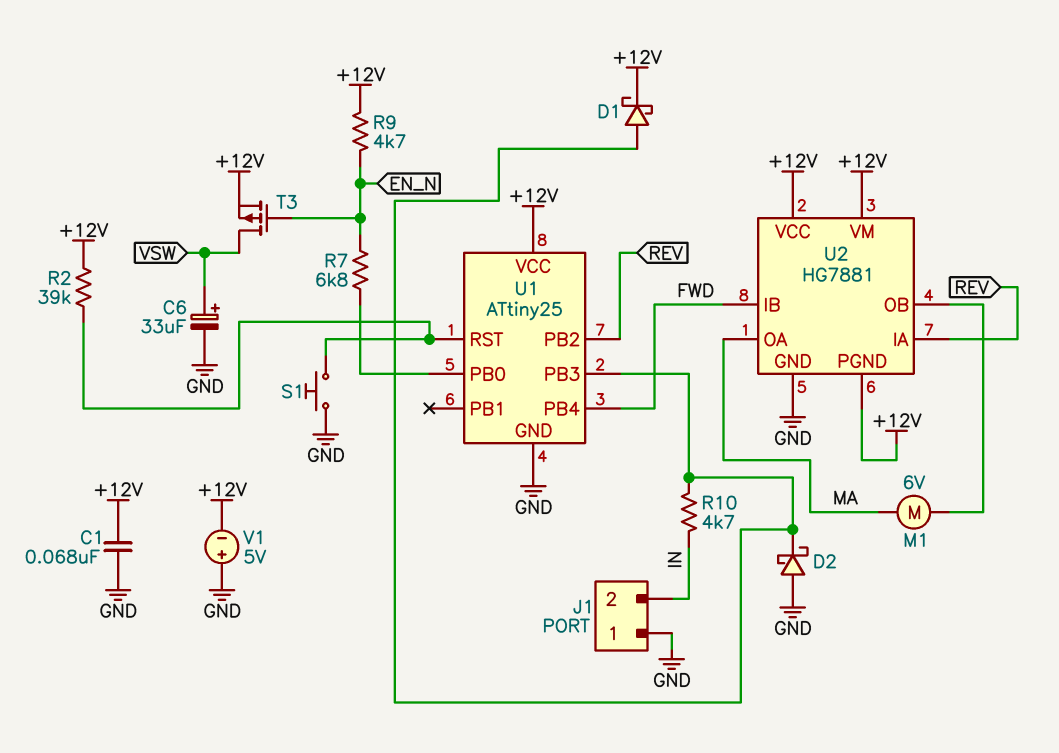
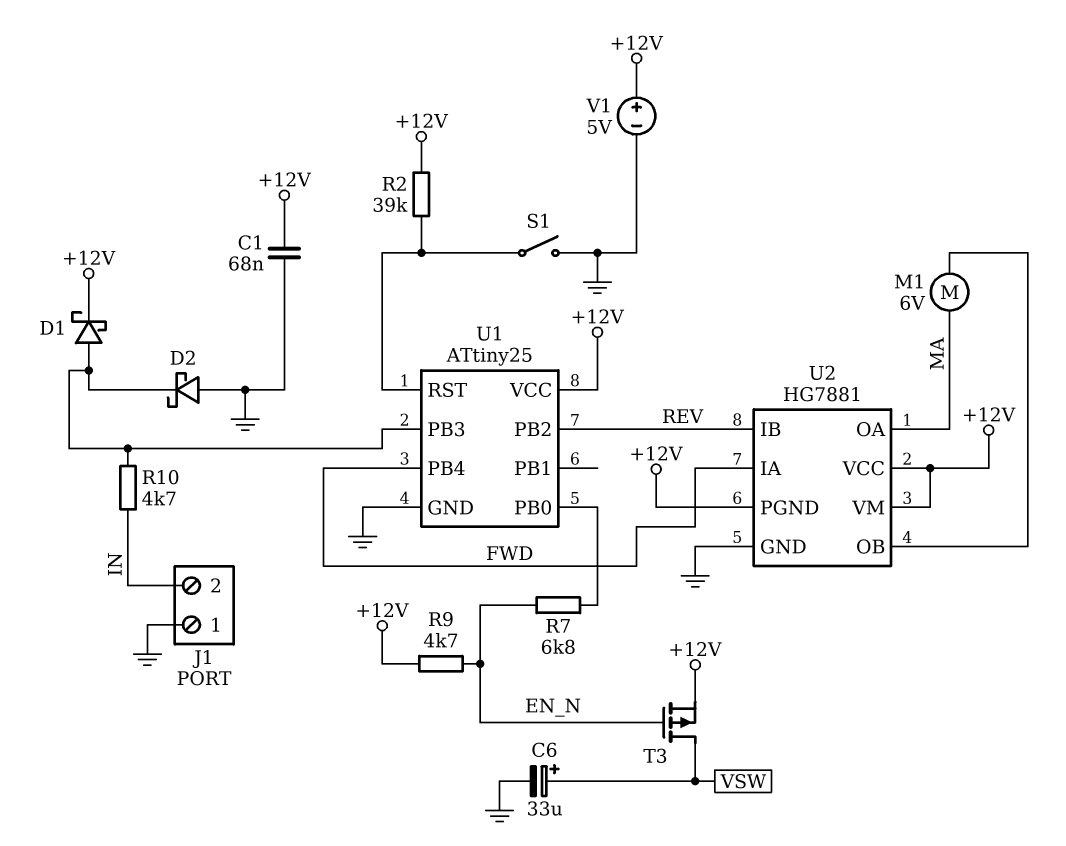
S1: button (GND, U1/RST) -> switch (GND, U1/RST)
U2 pin IA: REV -> FWD
U2 pin IB: FWD -> REV
V1: 5V (plus GND, minus +12V) -> 5V (plus +12V, minus GND)

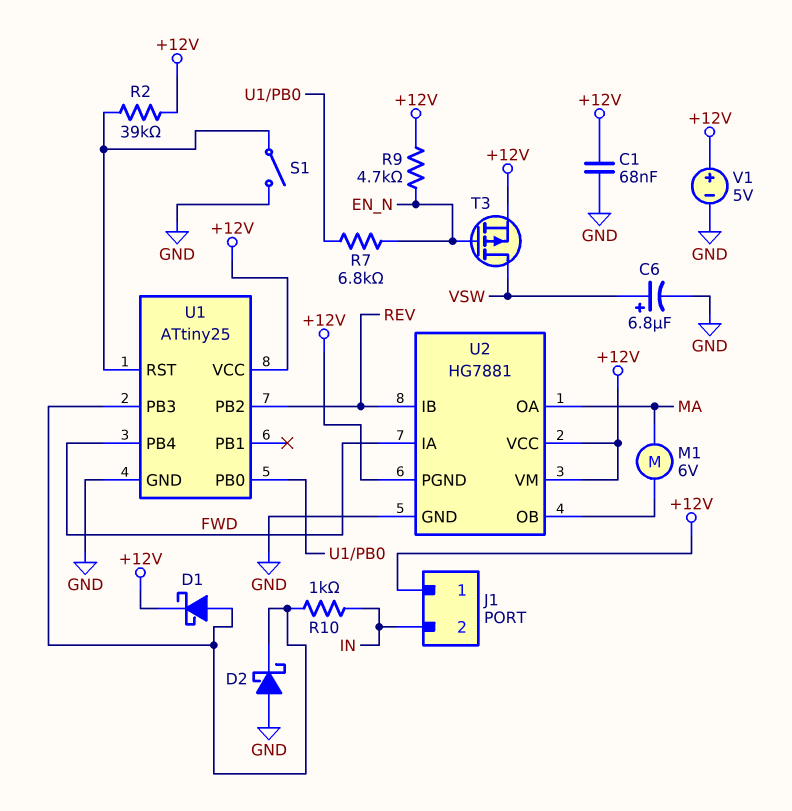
C6: 33uF (plus VSW, minus GND) -> 6.8uF (plus VSW, minus GND)
J1 pin 1: GND -> +12V
R10: 4.7k (IN, U1/PB3) -> 1k (IN, U1/PB3)

